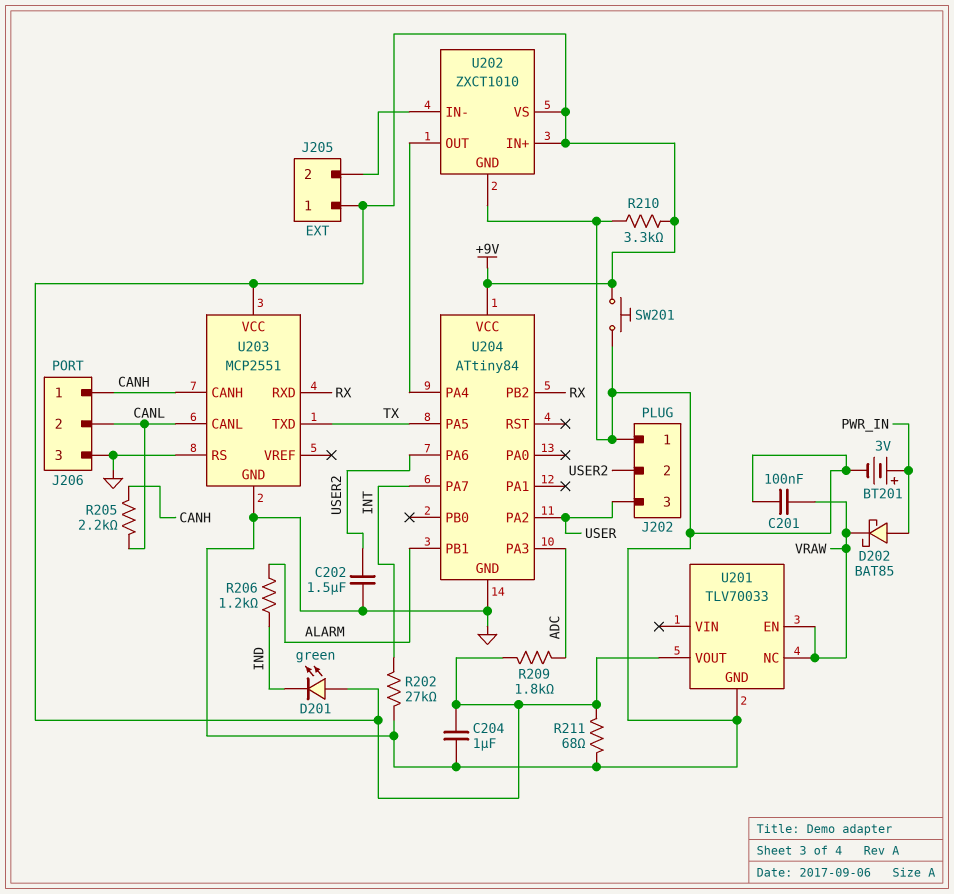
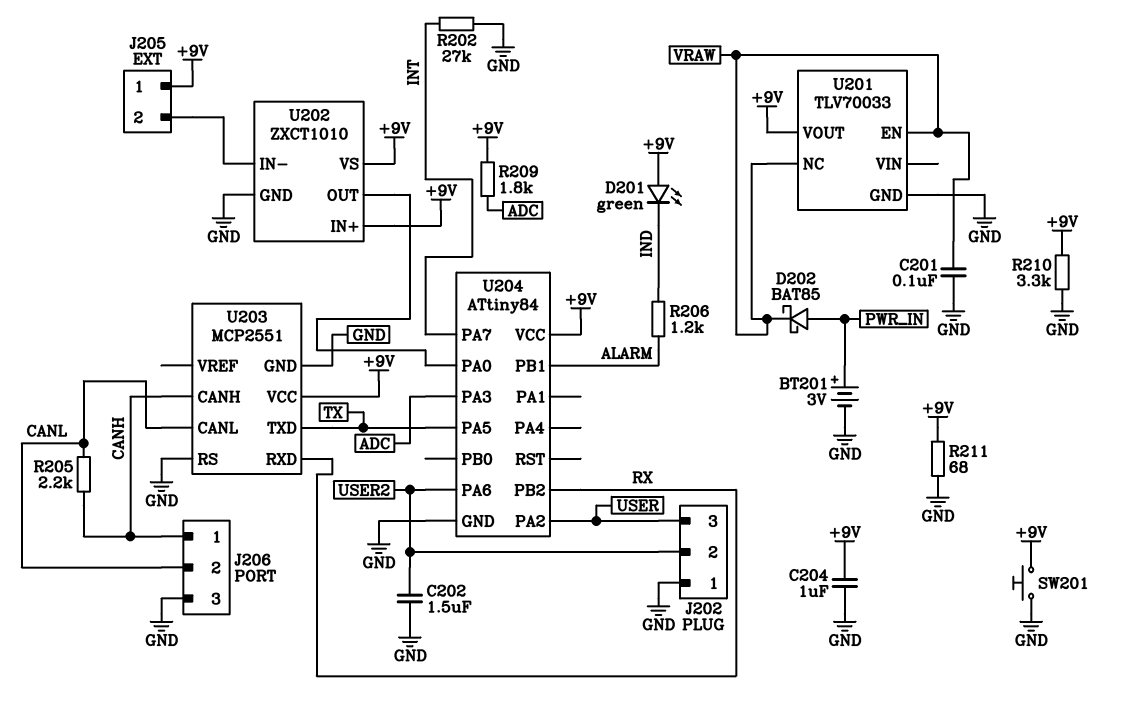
U204 pin PA0: none -> U202/OUT
U204 pin PA4: U202/OUT -> none

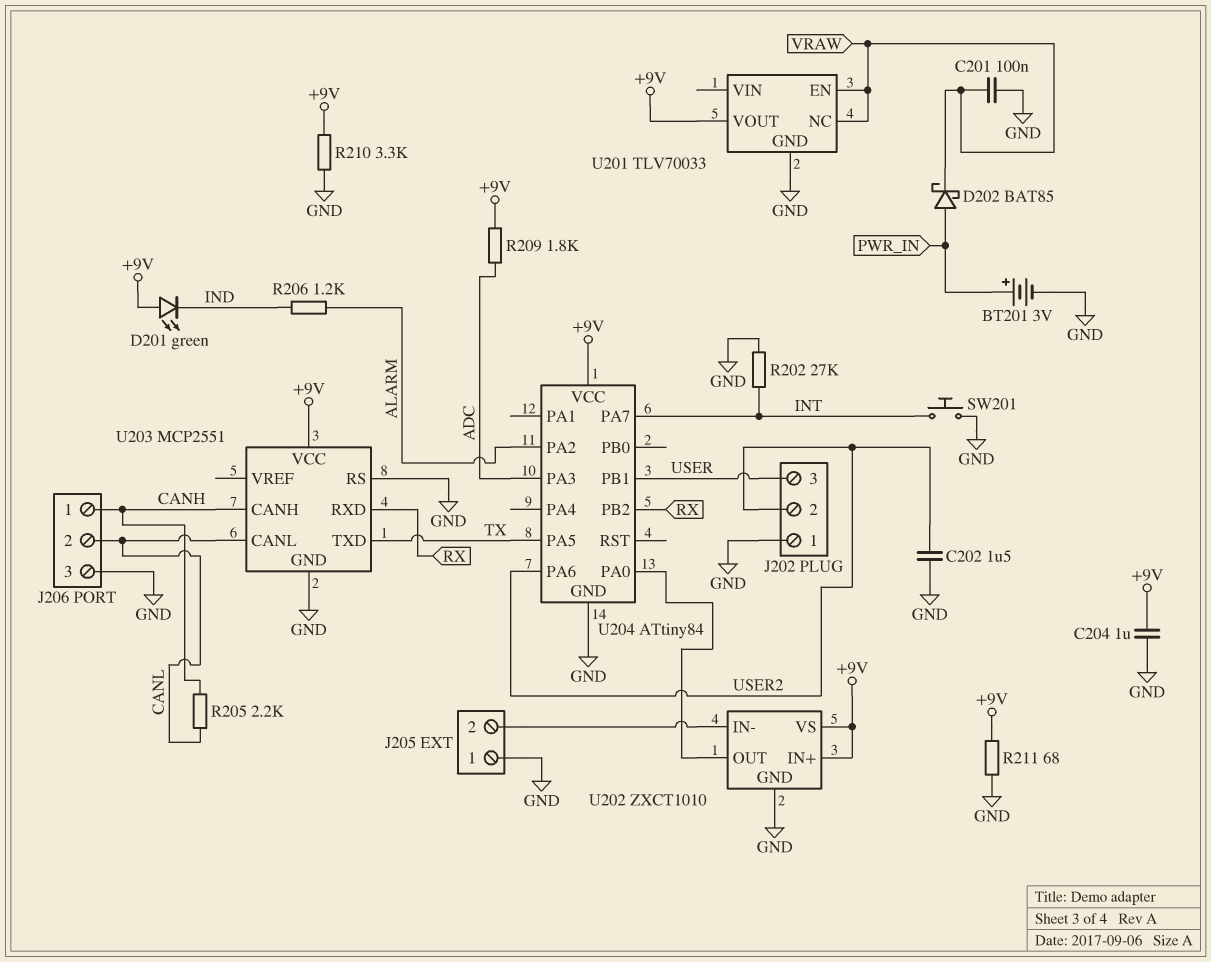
J205 pin 1: +9V -> GND
SW201: button (+9V, GND) -> button (GND, INT)
U204 pin PA2: USER -> ALARM
U204 pin PB1: ALARM -> USER

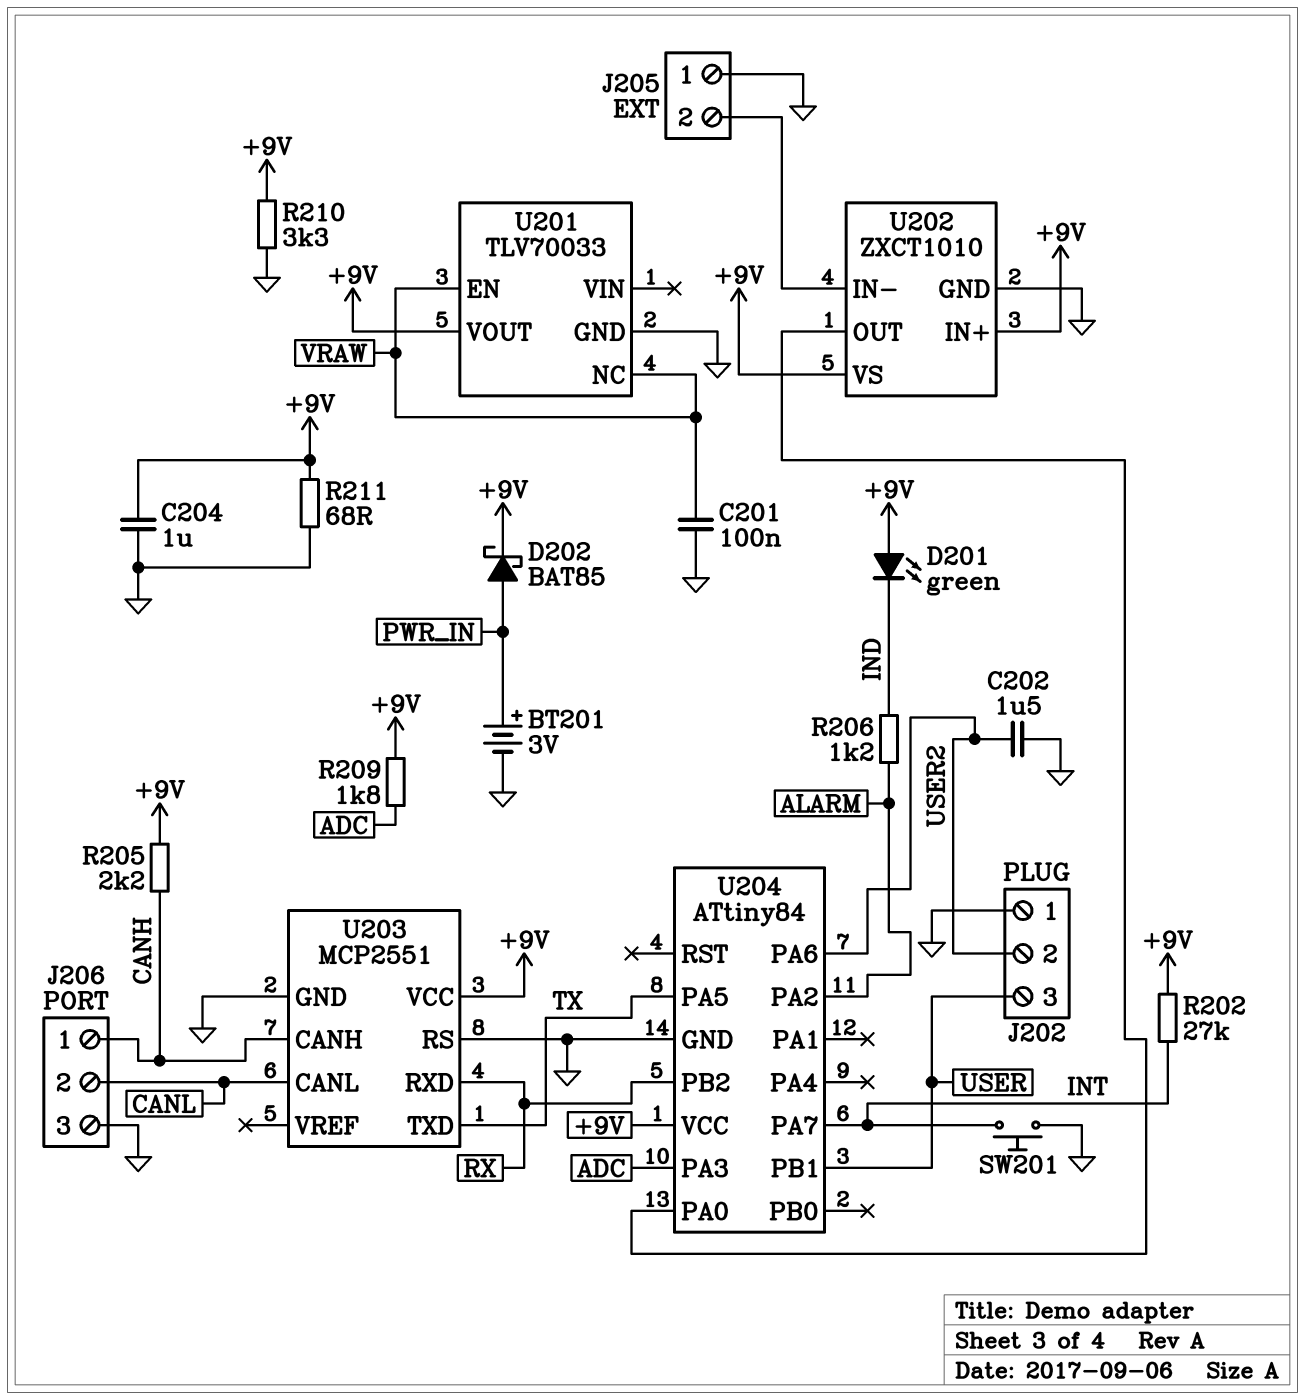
D202: schottky BAT85 (A PWR_IN, K VRAW) -> schottky BAT85 (A PWR_IN, K +9V)
R202: 27k (GND, INT) -> 27k (+9V, INT)
R205: 2.2k (CANH, CANL) -> 2.2k (+9V, CANH)

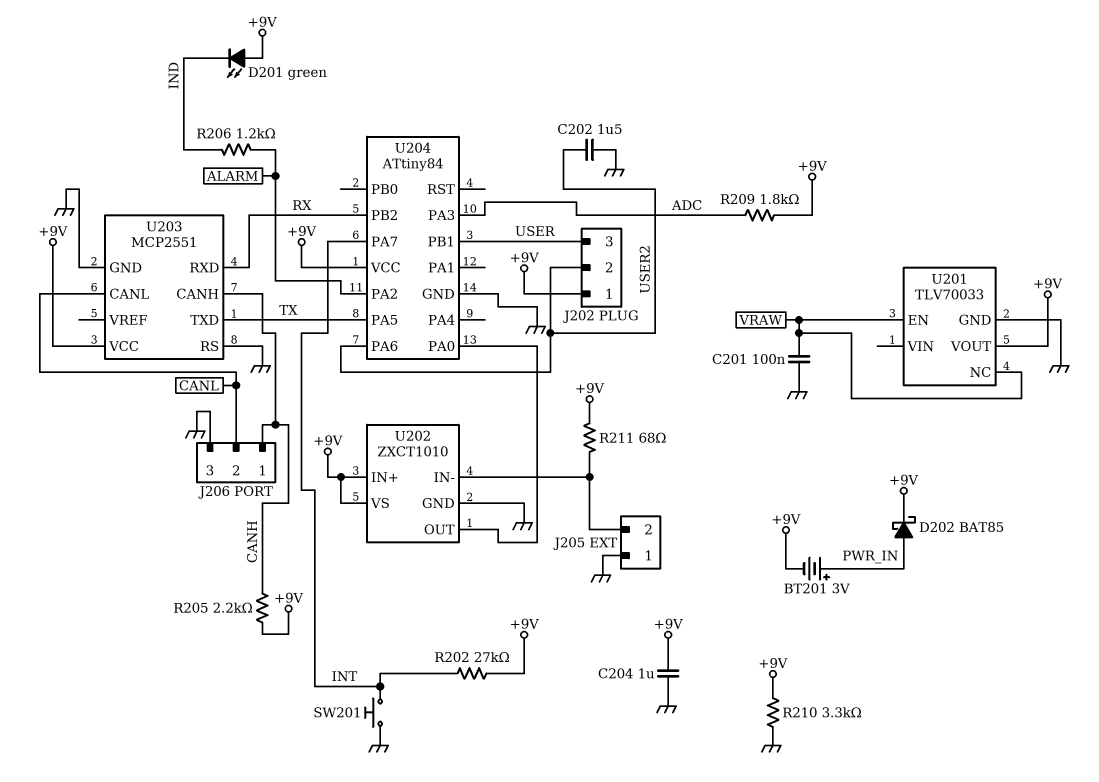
BT201: 3V (plus PWR_IN, minus GND) -> 3V (plus PWR_IN, minus +9V)
J202 pin 1: GND -> +9V
R211: 68 (+9V, GND) -> 68 (+9V, J205/2)

